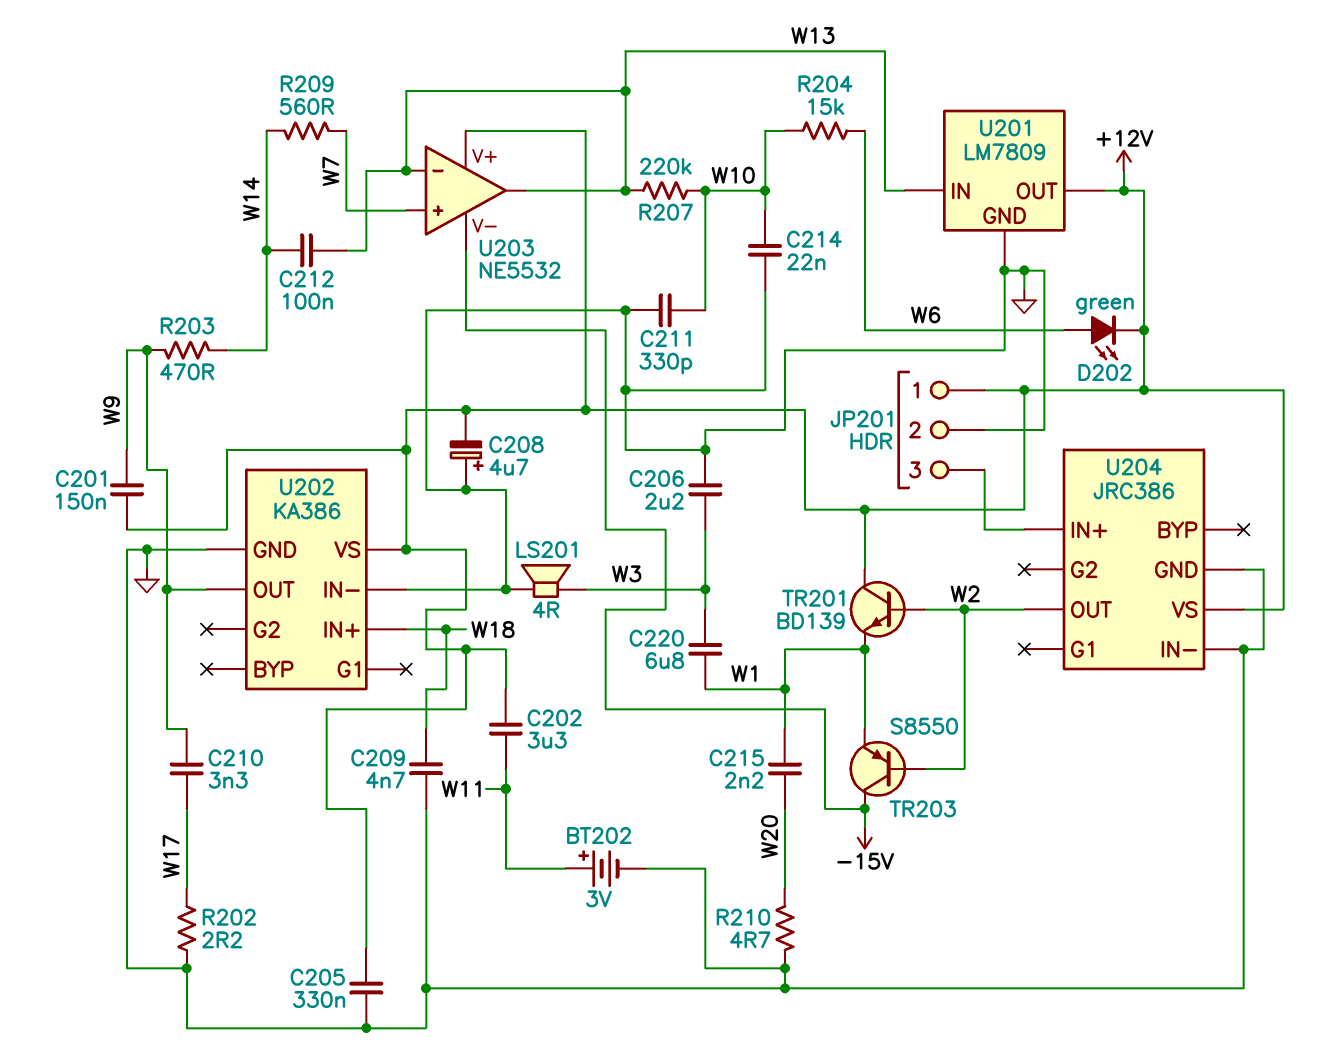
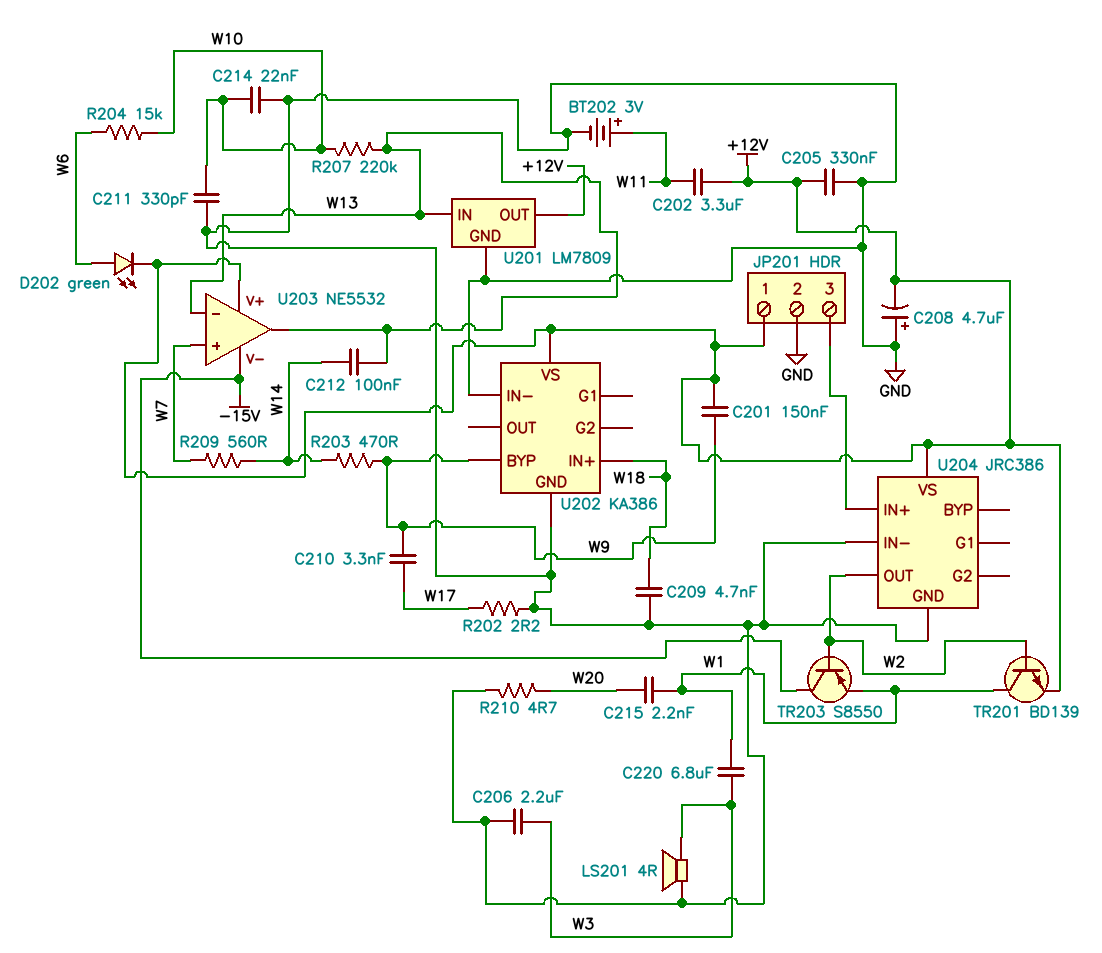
TR201: NPN BD139 (B W2, C +12V, E W1) -> NPN BD139 (B W2, C W1, E +12V)
U202 pin BYP: none -> W9
U202 pin OUT: W9 -> none

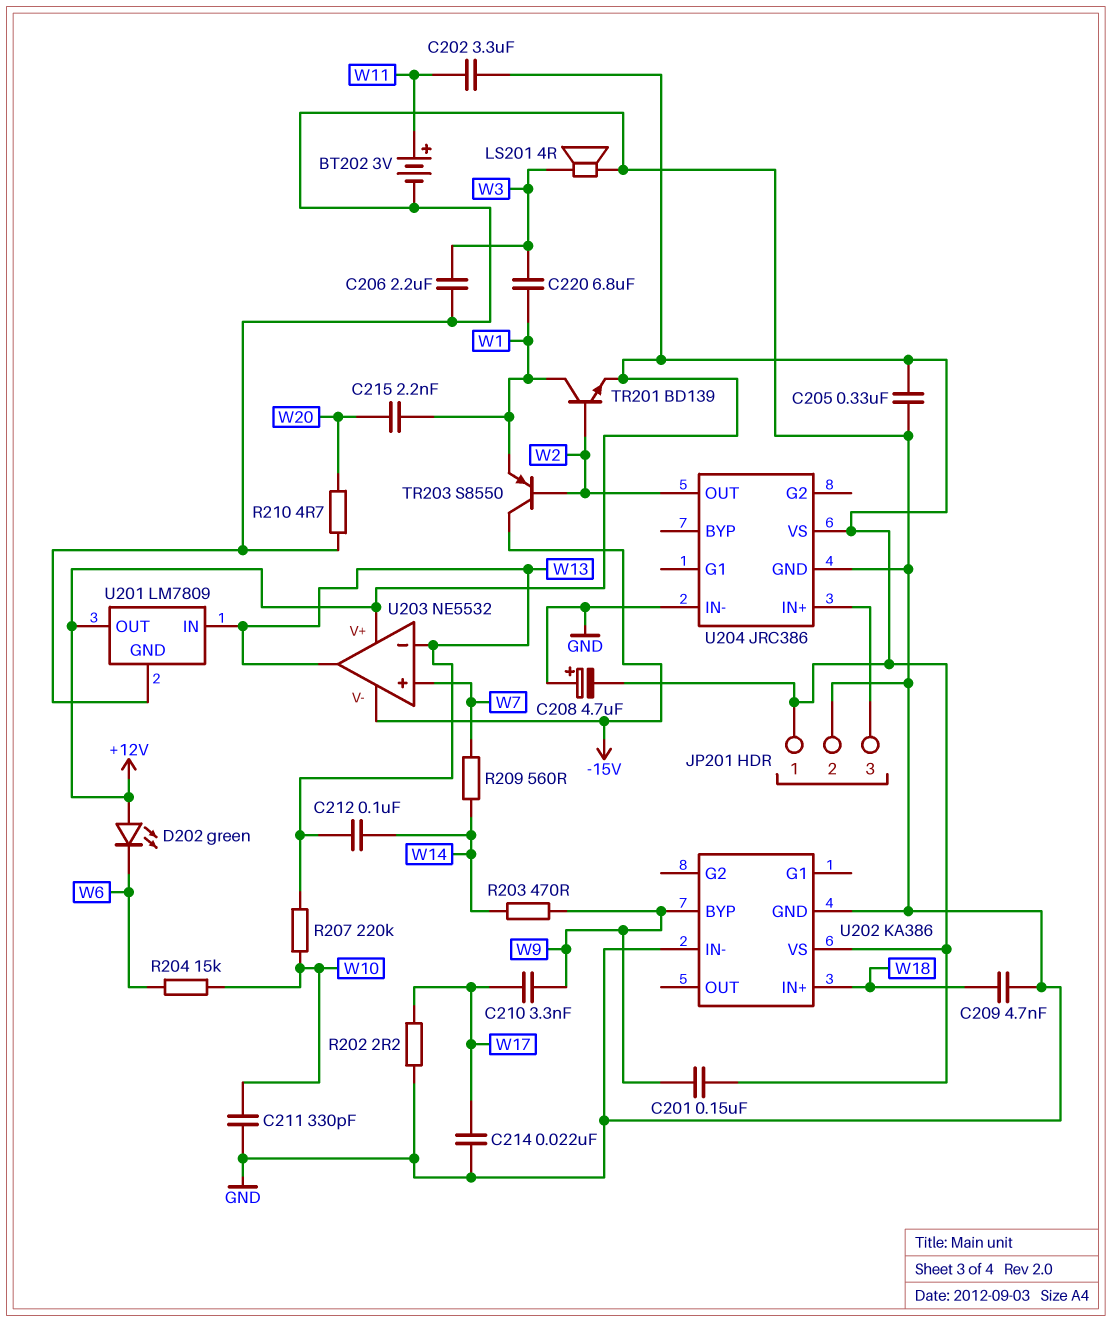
C214: 22nF (GND, W10) -> 22nF (GND, W17)
D202: LED green (A W6, K +12V) -> LED green (A +12V, K W6)

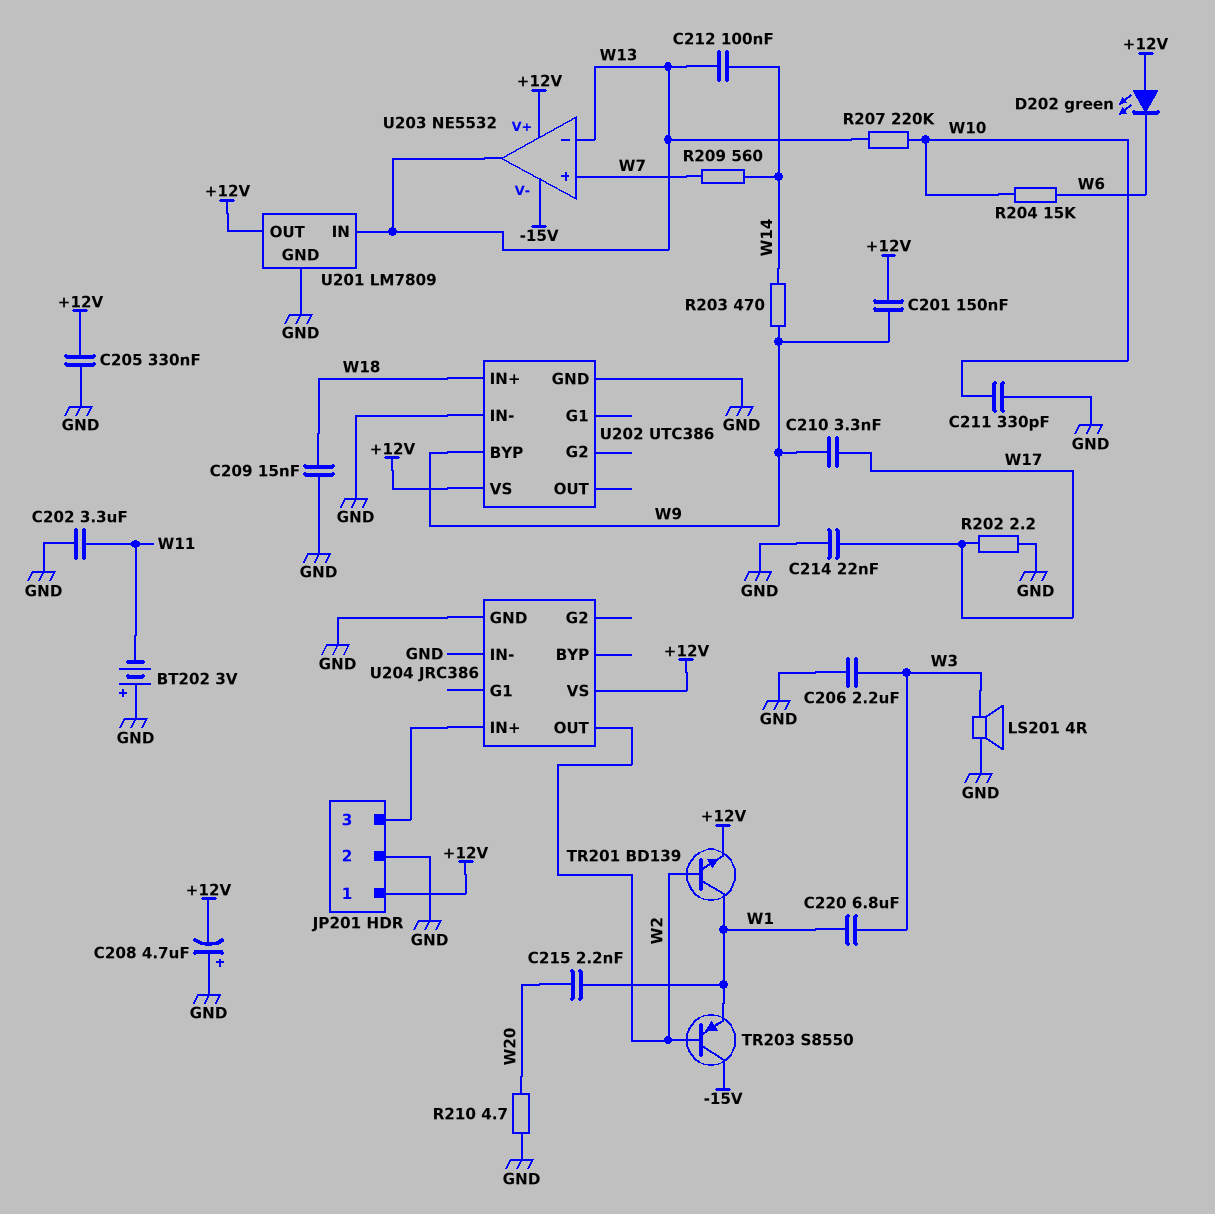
BT202: 3V (plus W11, minus GND) -> 3V (plus GND, minus W11)
C202: 3.3uF (+12V, W11) -> 3.3uF (GND, W11)
C209: 4.7nF (GND, W18) -> 15nF (GND, W18)
U202: KA386 -> UTC386

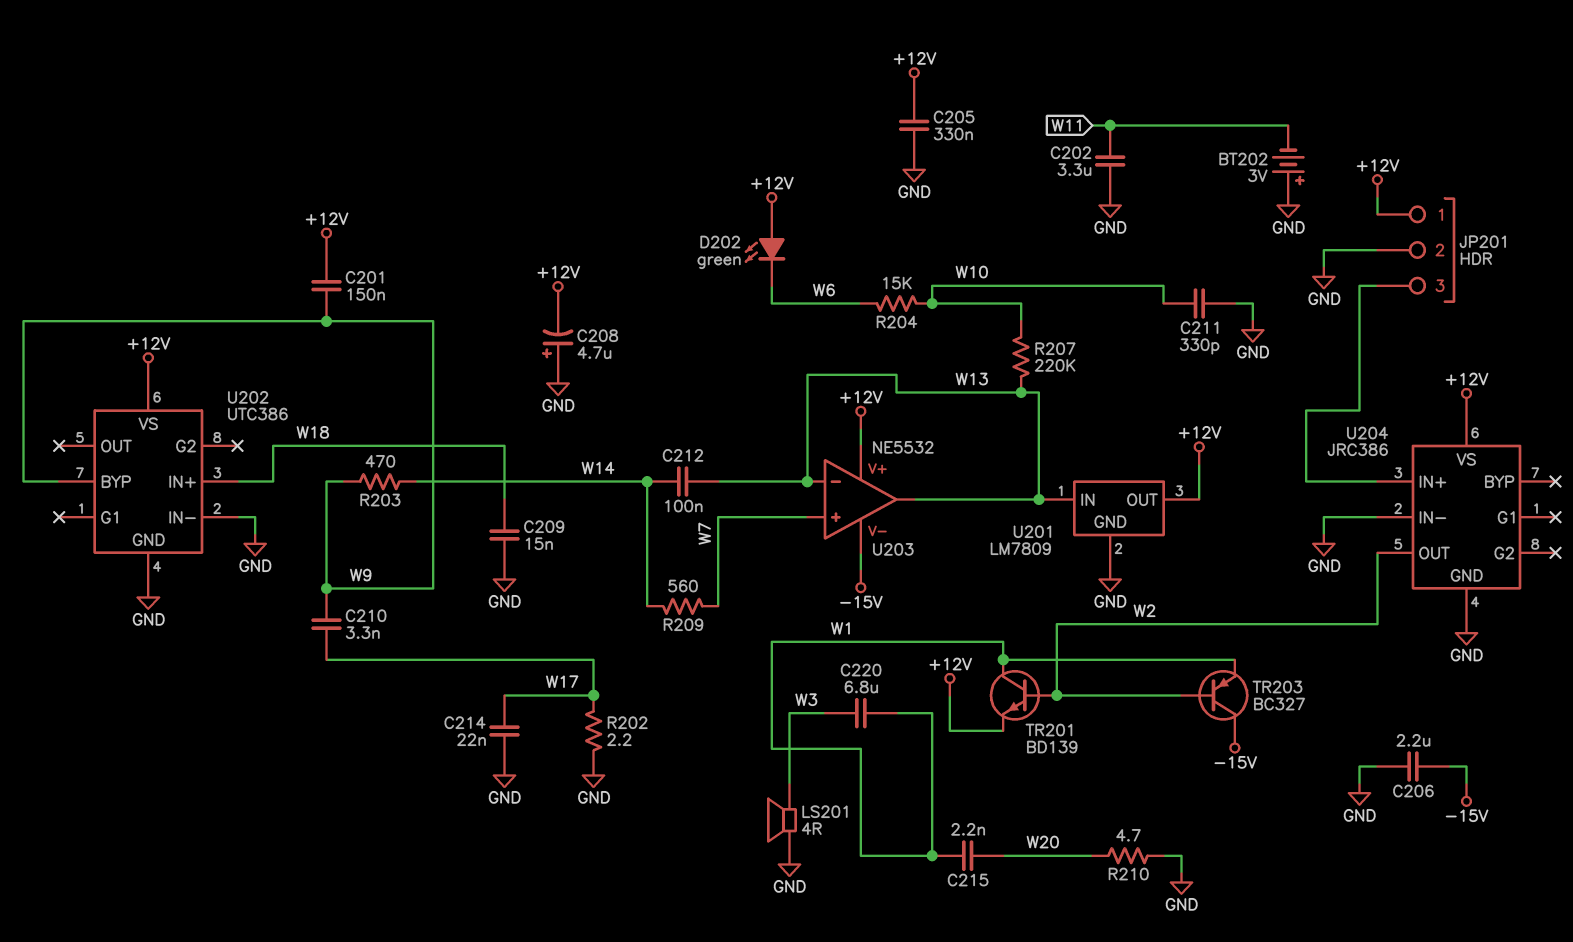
C206: 2.2uF (GND, W3) -> 2.2uF (-15V, GND)
TR203: PNP S8550 (B W2, C -15V, E W1) -> PNP BC327 (B W2, C -15V, E W1)

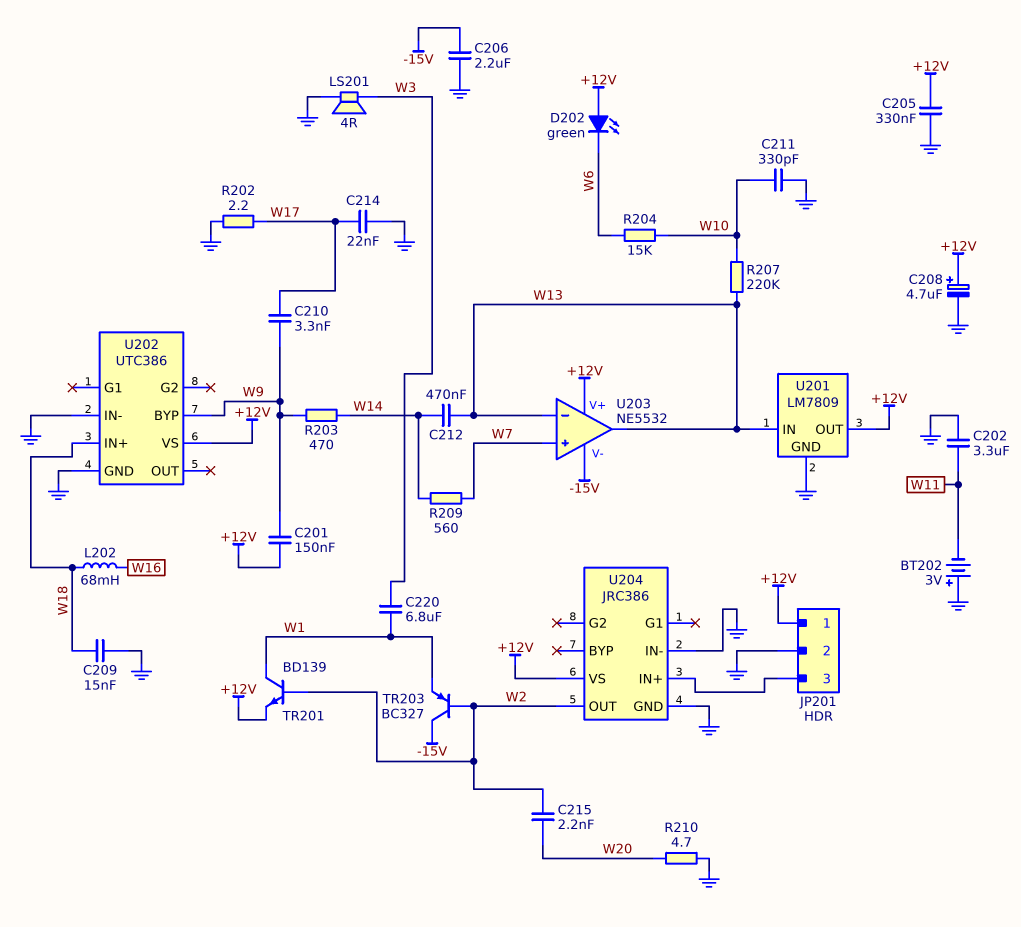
C208: 4.7uF (plus GND, minus +12V) -> 4.7uF (plus +12V, minus GND)
C212: 100nF (W13, W14) -> 470nF (W13, W14)
C215: 2.2nF (W1, W20) -> 2.2nF (W2, W20)
L202: none -> 68mH (W16, W18)

